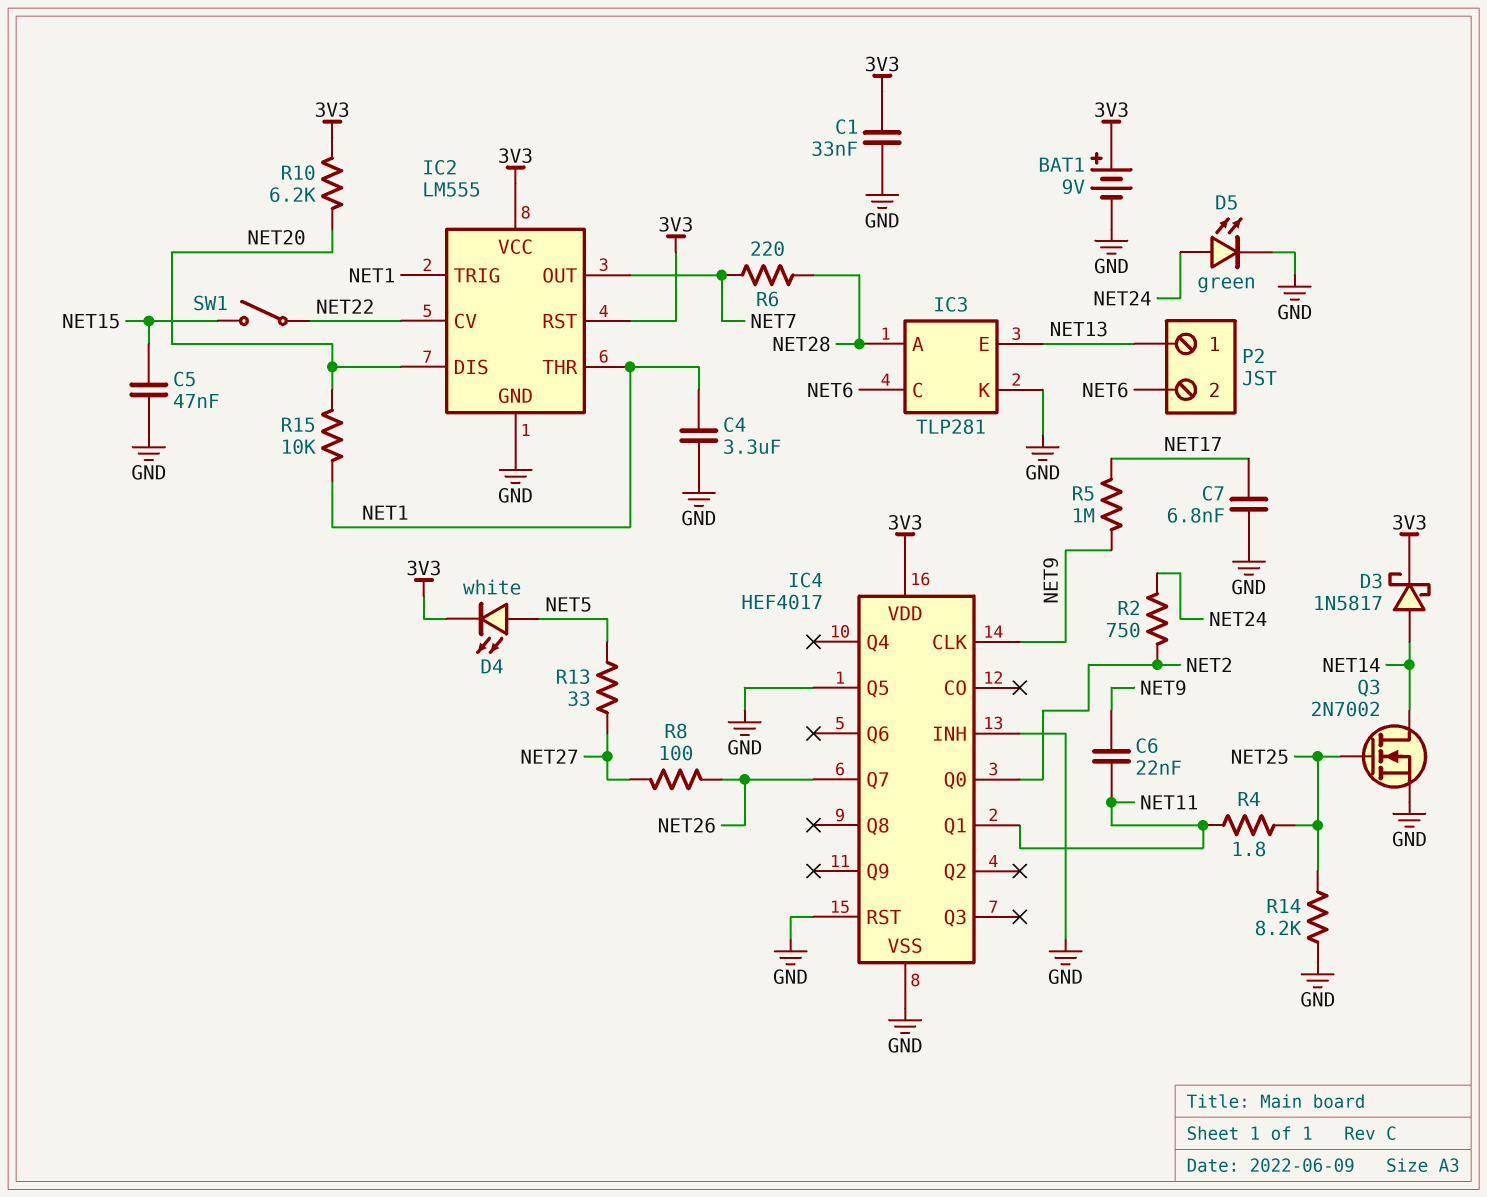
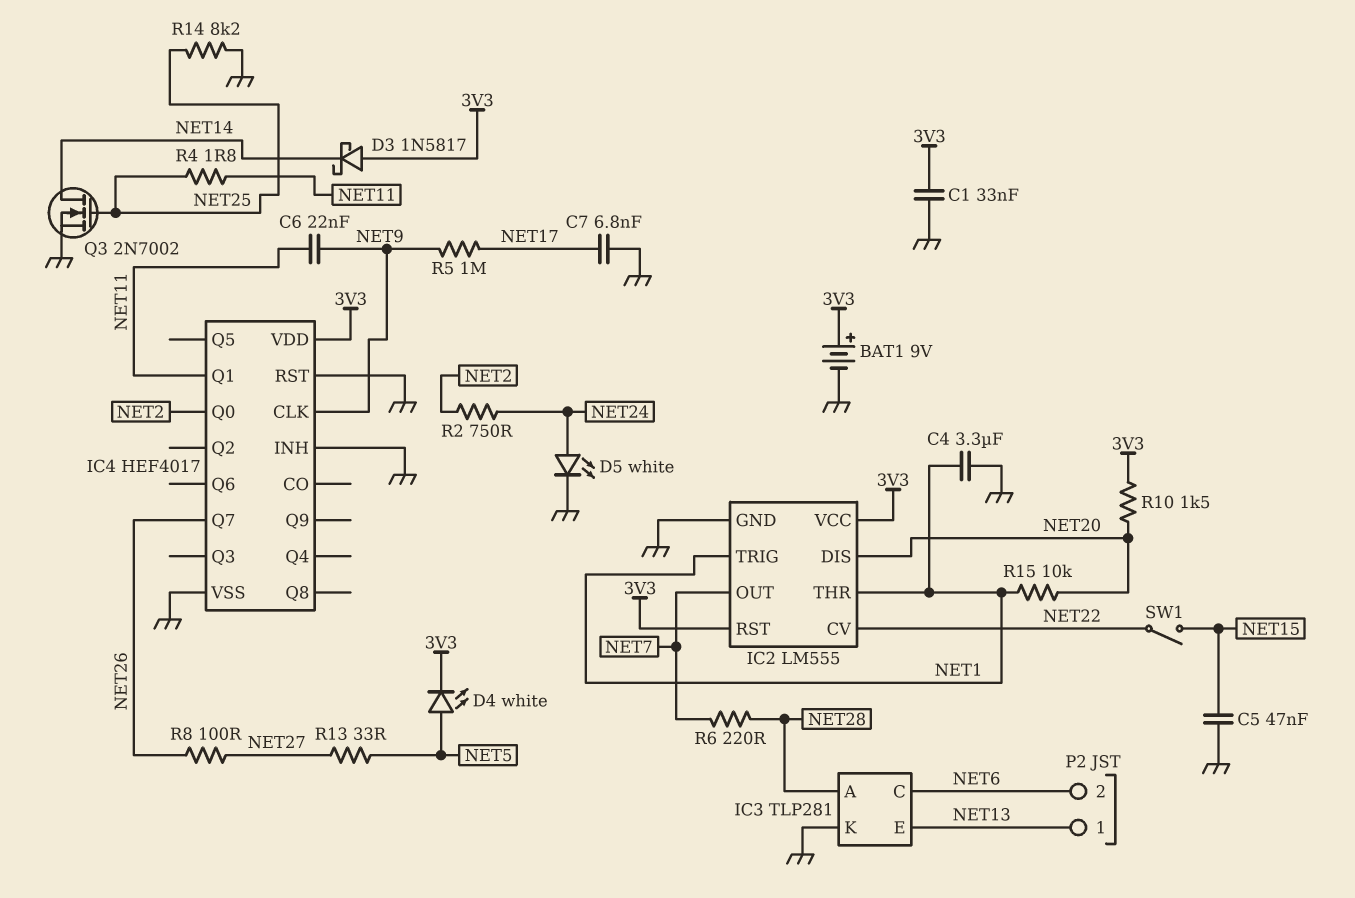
D3: schottky 1N5817 (A NET14, K 3V3) -> schottky 1N5817 (A 3V3, K NET14)
D5: LED green (A NET24, K GND) -> LED white (A NET24, K GND)
IC4 pin Q5: GND -> none
R10: 6.2k (3V3, NET20) -> 1.5k (3V3, NET20)

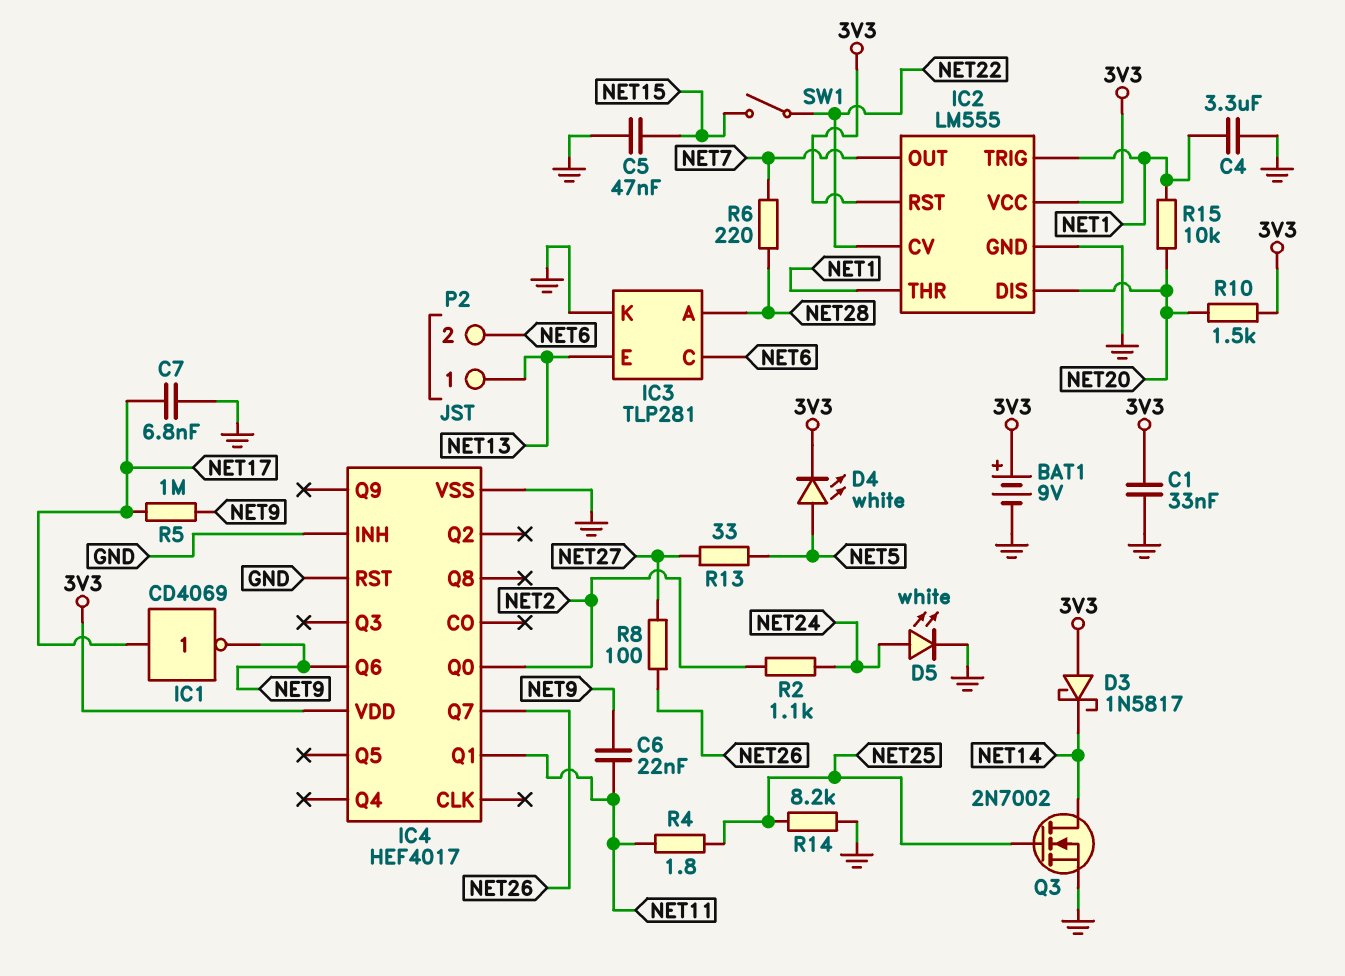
IC1: none -> NOT CD4069 (in NET17, out NET9)
IC4 pin CLK: NET9 -> none
IC4 pin Q6: none -> NET9
R2: 750 (NET2, NET24) -> 1.1k (NET2, NET24)

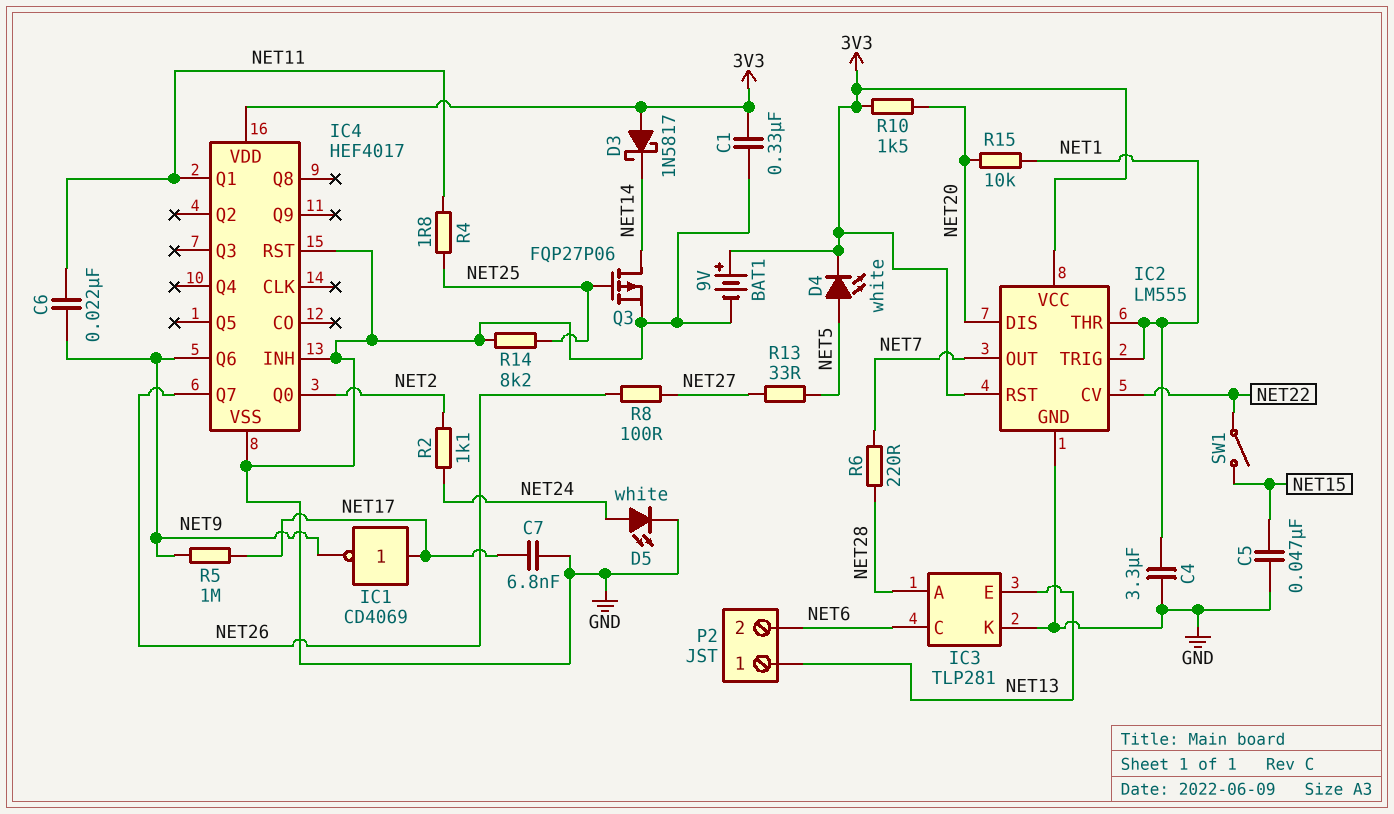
C1: 33nF (3V3, GND) -> 330nF (3V3, GND)
Q3: NMOS 2N7002 (G NET25, D NET14, S GND) -> PMOS FQP27P06 (G NET25, D NET14, S GND)

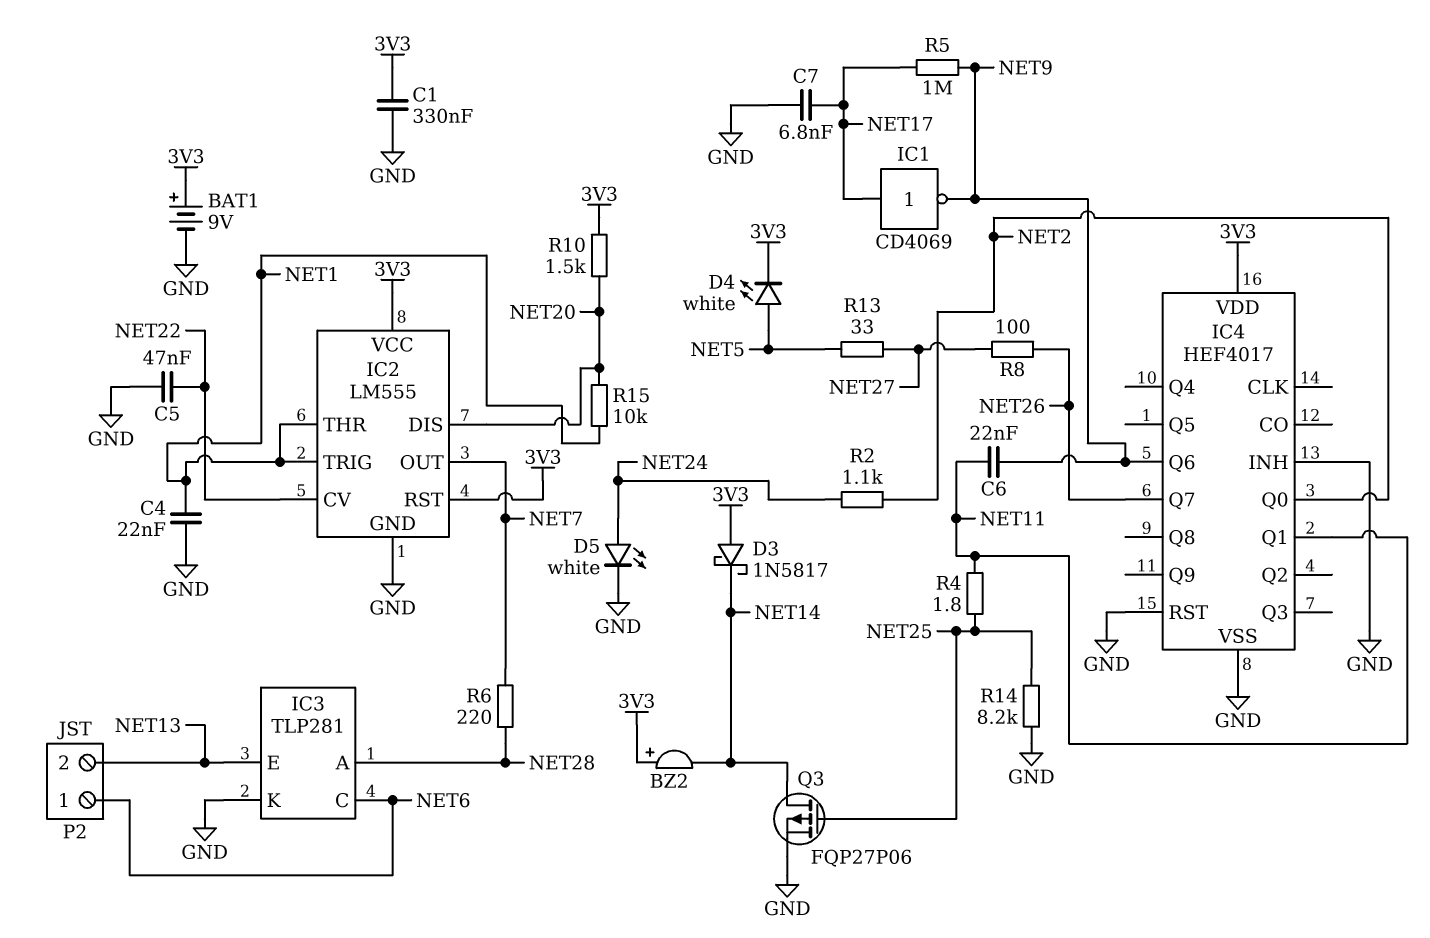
BZ2: none -> buzzer (plus 3V3, minus NET14)
C4: 3.3uF (GND, NET1) -> 22nF (GND, NET1)
C5: 47nF (GND, NET15) -> 47nF (GND, NET22)
P2 pin 1: NET13 -> NET6
P2 pin 2: NET6 -> NET13
SW1: switch (NET15, NET22) -> none

